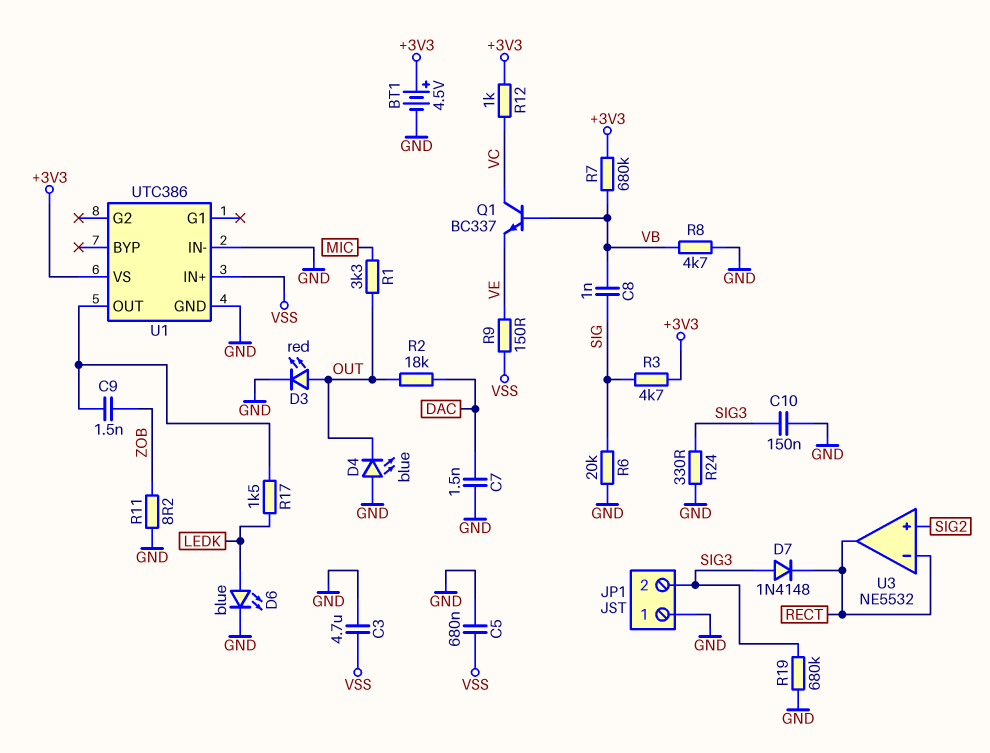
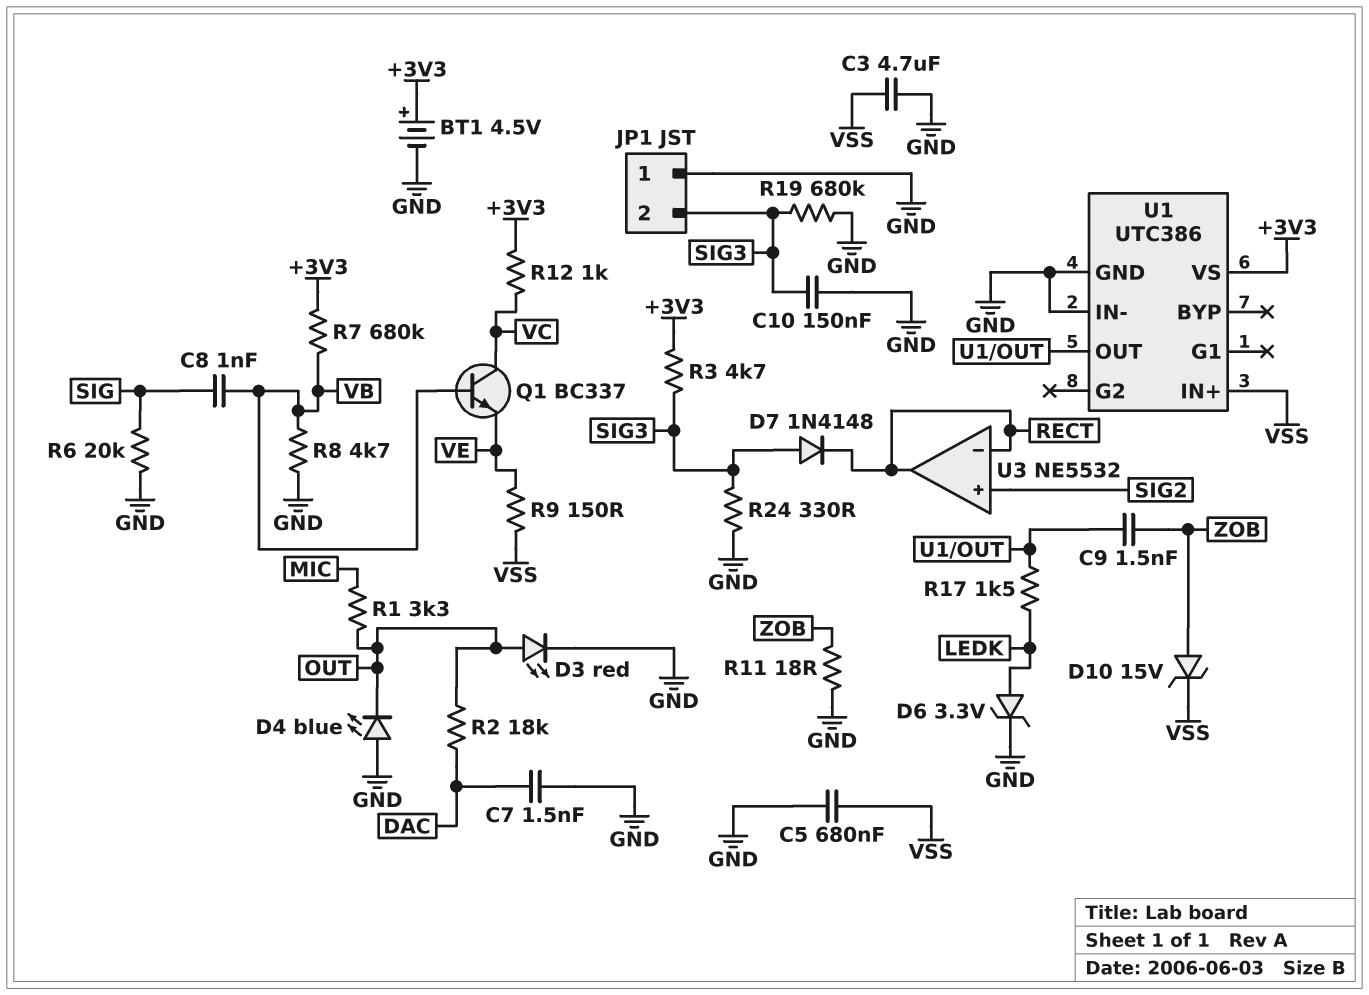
D6: LED blue (A LEDK, K GND) -> zener 3.3V (A LEDK, K GND)
D10: none -> zener 15V (A ZOB, K VSS)
R3: 4.7k (+3V3, SIG) -> 4.7k (+3V3, SIG3)
R11: 8.2 (GND, ZOB) -> 18 (GND, ZOB)

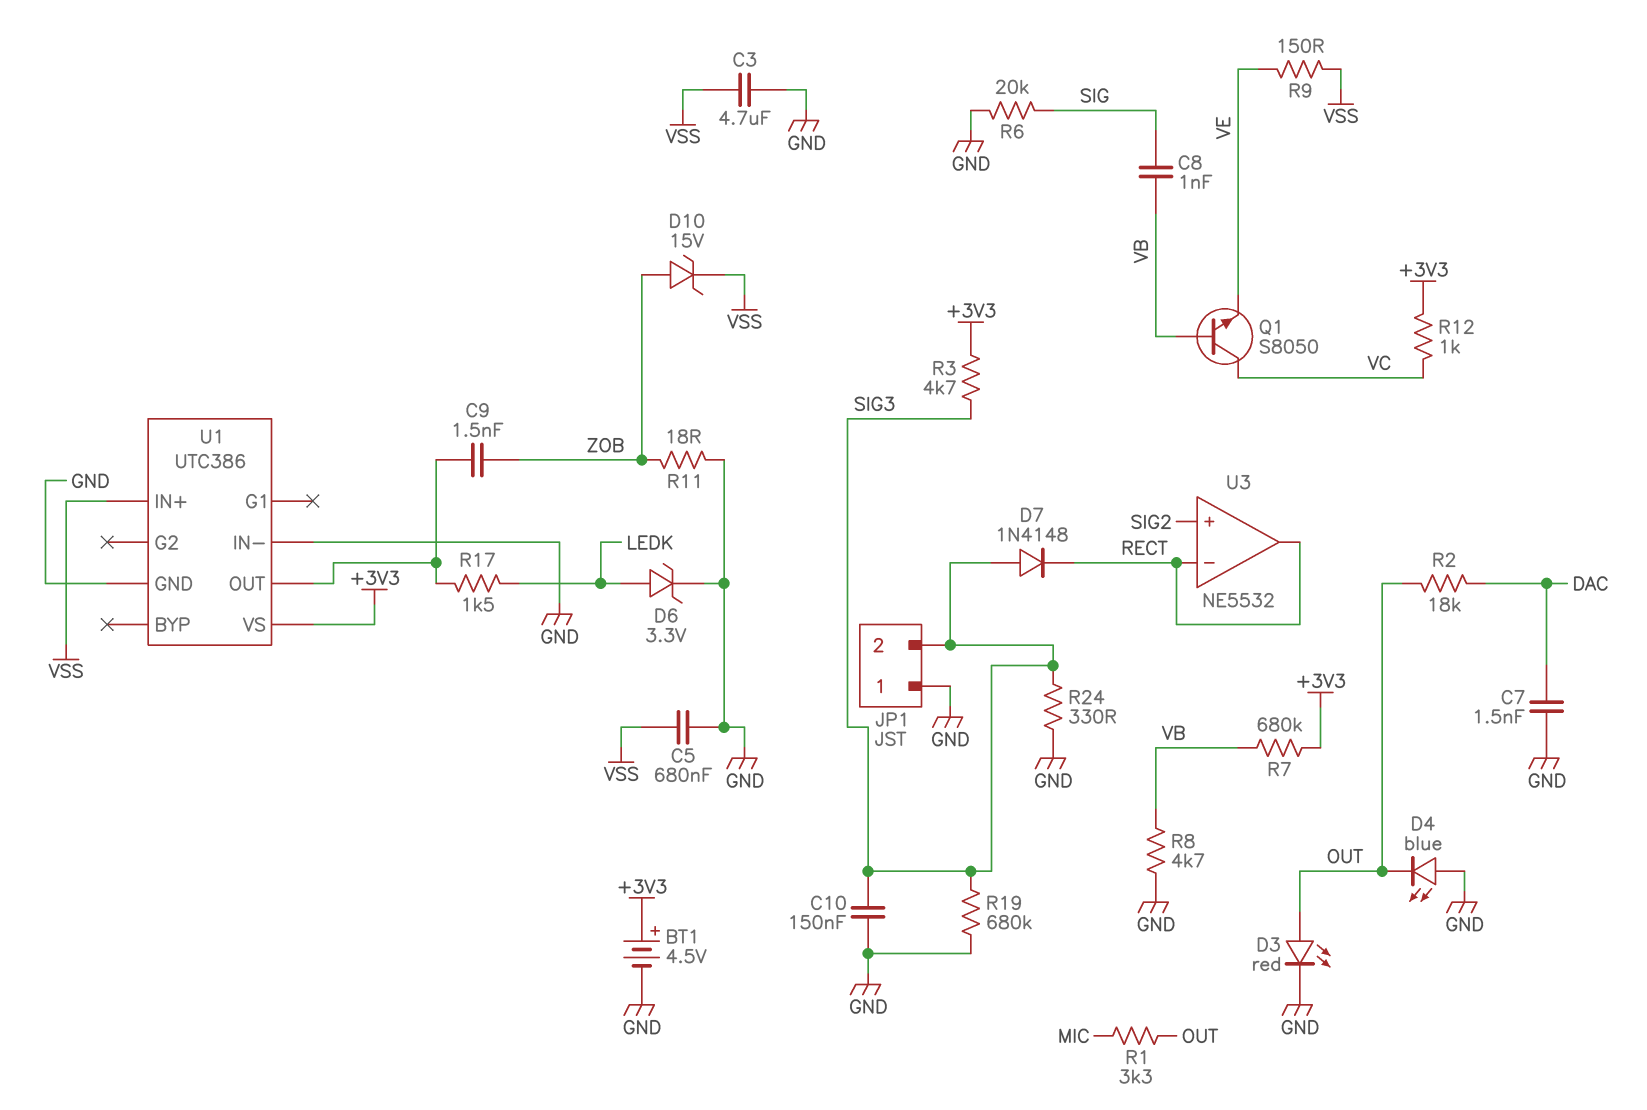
Q1: NPN BC337 (B VB, C VC, E VE) -> NPN S8050 (B VB, C VC, E VE)

